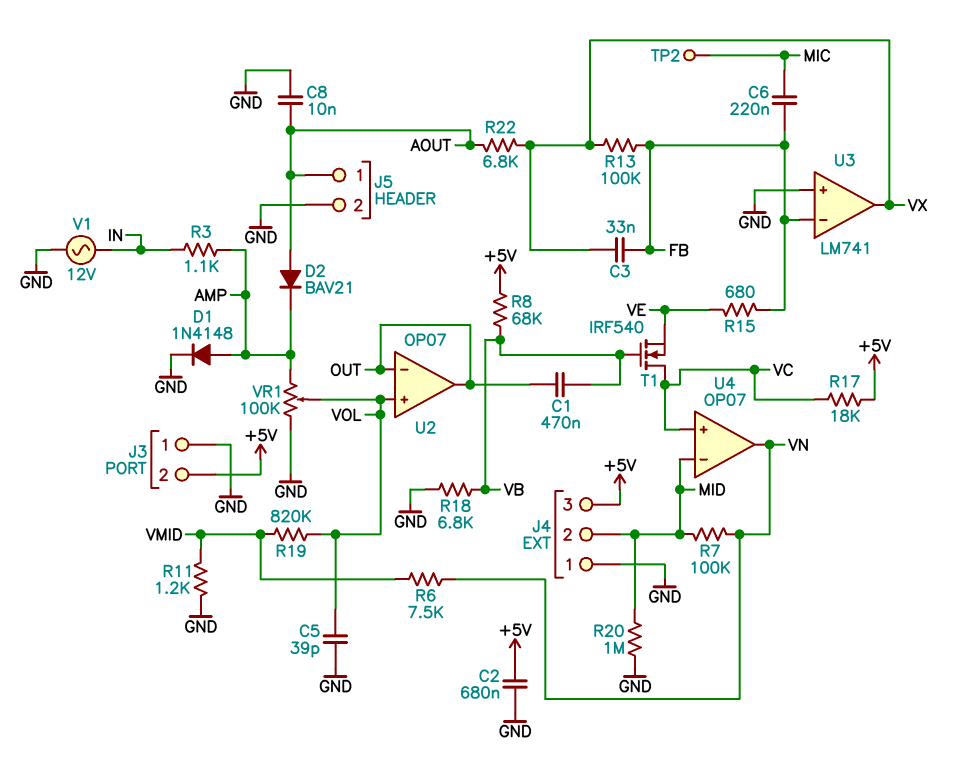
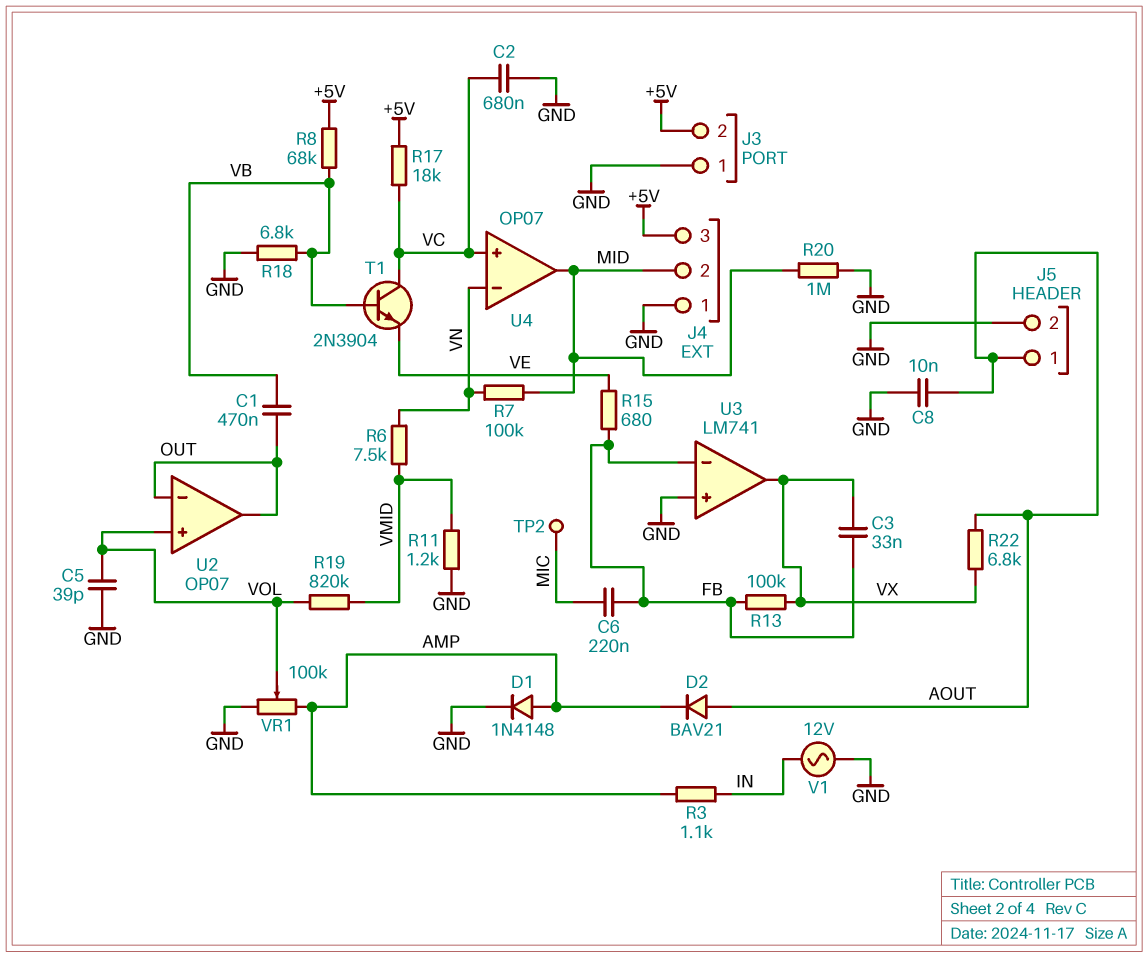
C2: 680nF (+5V, GND) -> 680nF (GND, VC)
T1: NMOS IRF540 (G VB, D VC, S VE) -> NPN 2N3904 (B VB, C VC, E VE)
U4 pin in-: MID -> VN
U4 pin out: VN -> MID

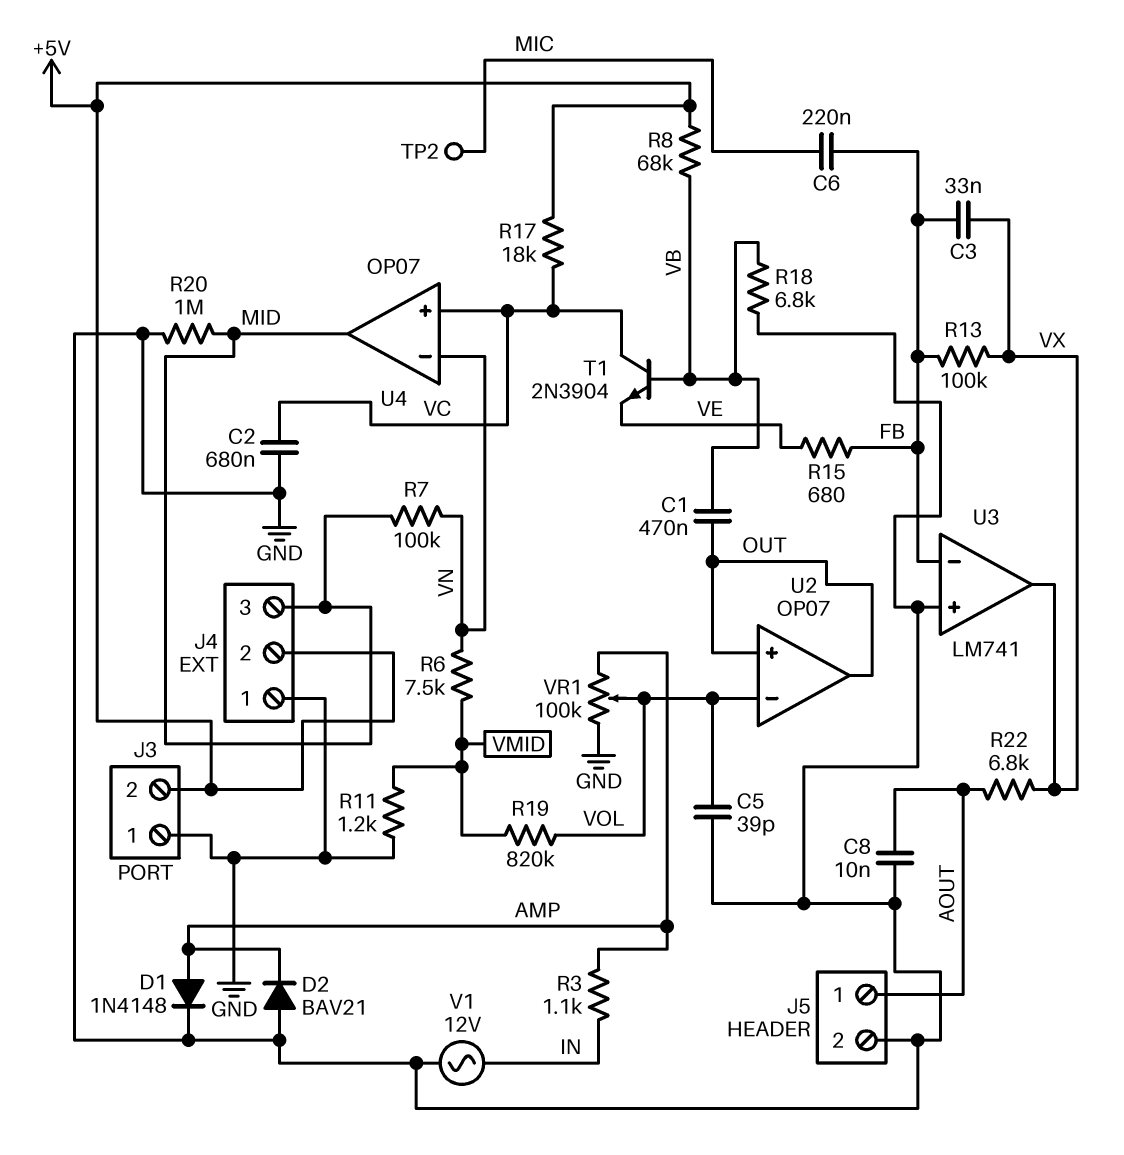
D2: diode BAV21 (A AOUT, K AMP) -> diode BAV21 (A GND, K AMP)
J4 pin 2: MID -> +5V
J4 pin 3: +5V -> MID
U2 pin in+: VOL -> OUT
U2 pin in-: OUT -> VOL

